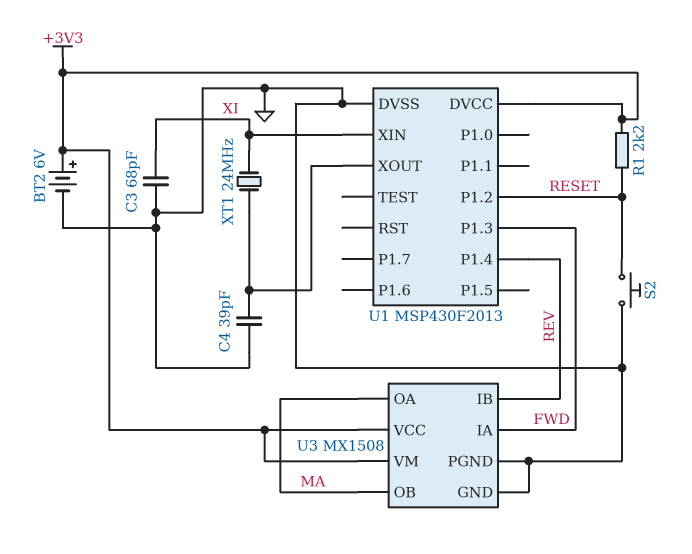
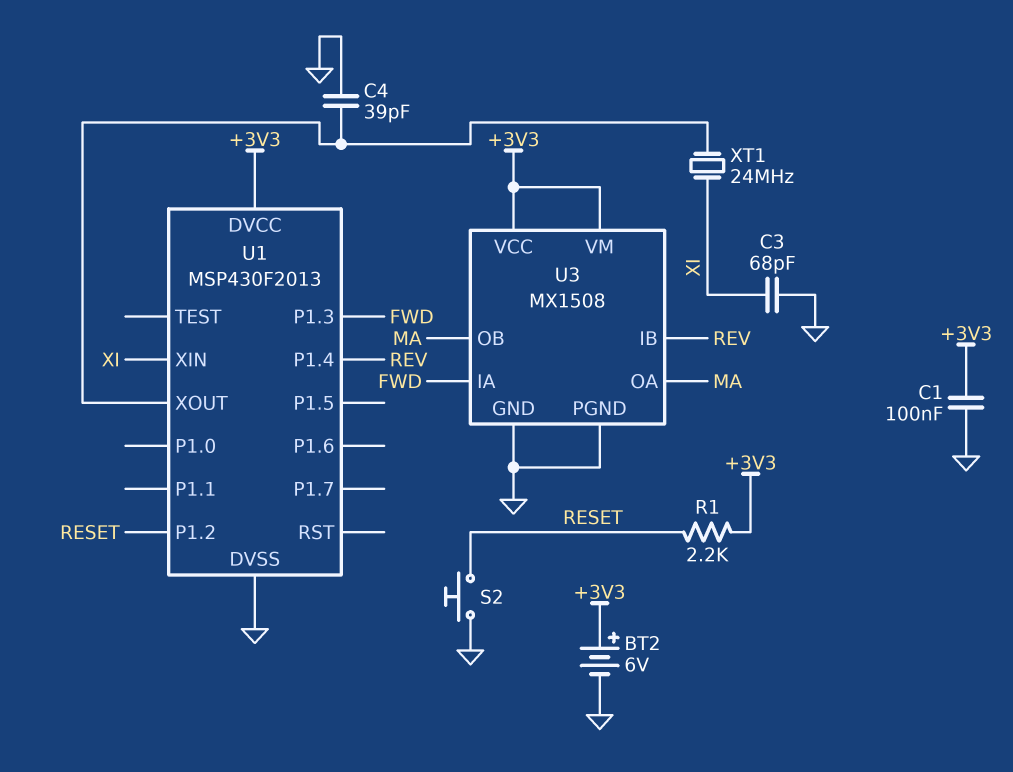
C1: none -> 100nF (+3V3, GND)

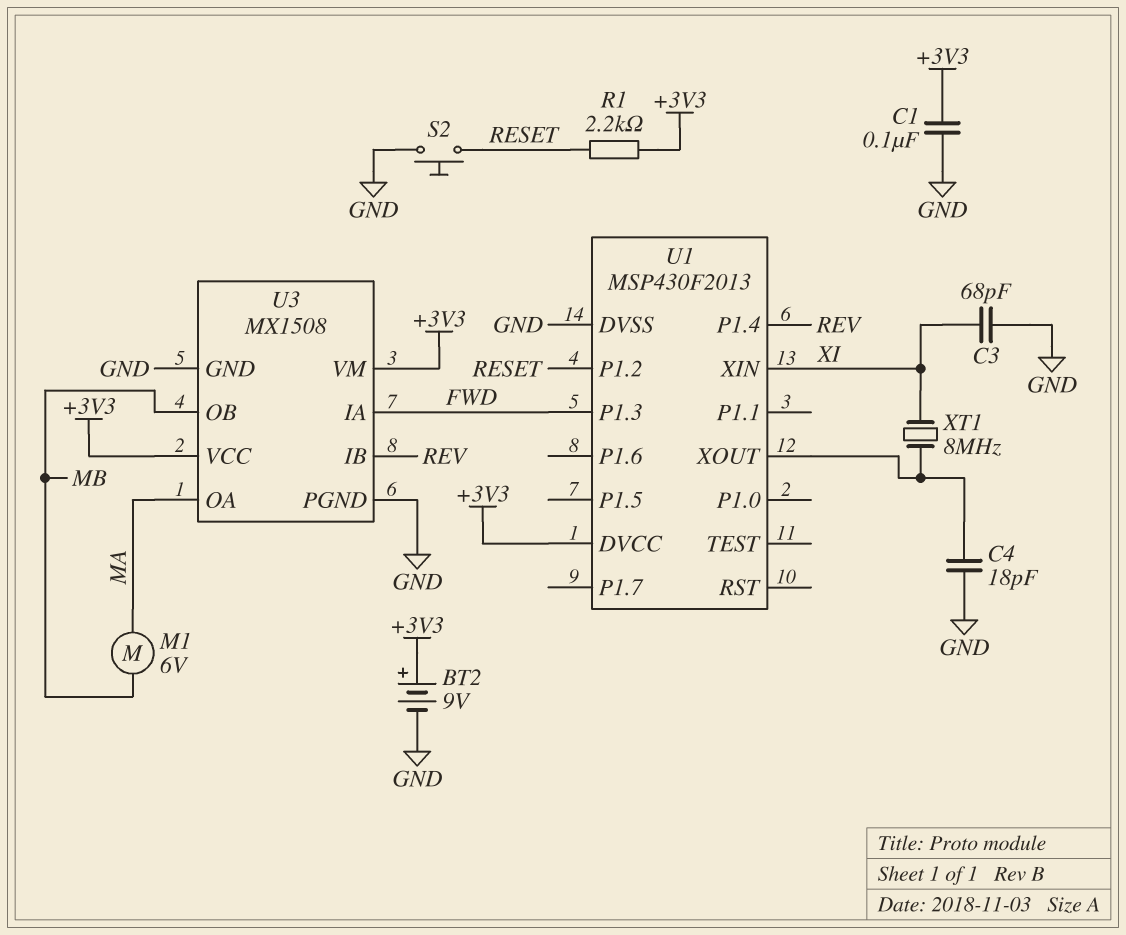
BT2: 6V (plus +3V3, minus GND) -> 9V (plus +3V3, minus GND)
C4: 39pF (GND, U1/XOUT) -> 18pF (GND, U1/XOUT)
M1: none -> motor 6V (MA, MB)
U3 pin OB: MA -> MB
XT1: 24MHz (U1/XOUT, XI) -> 8MHz (U1/XOUT, XI)

